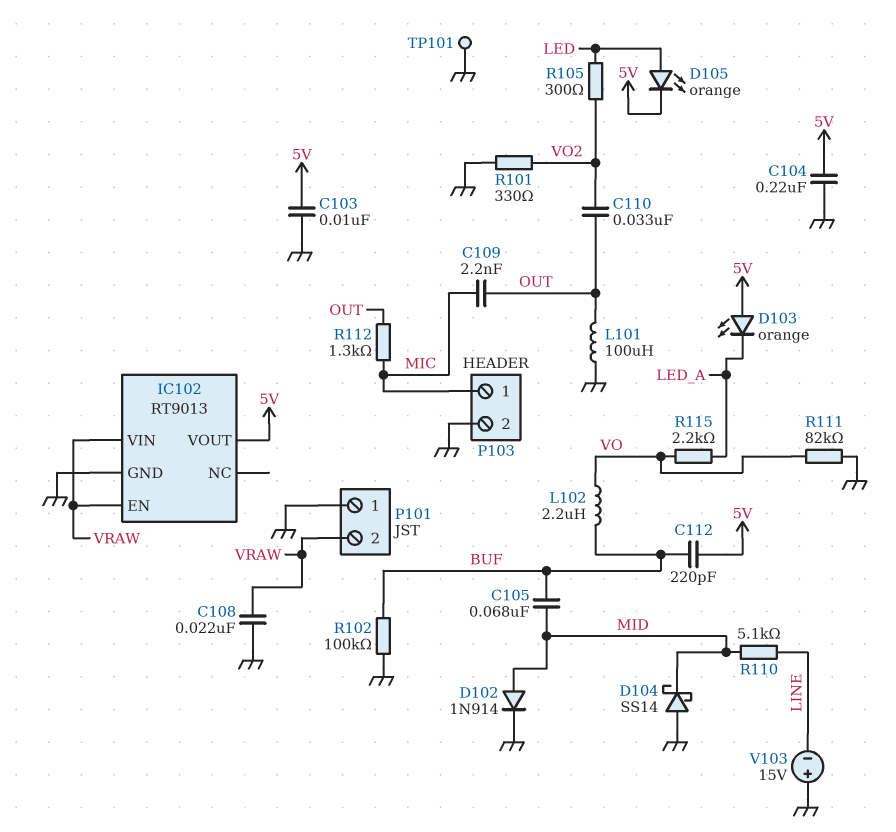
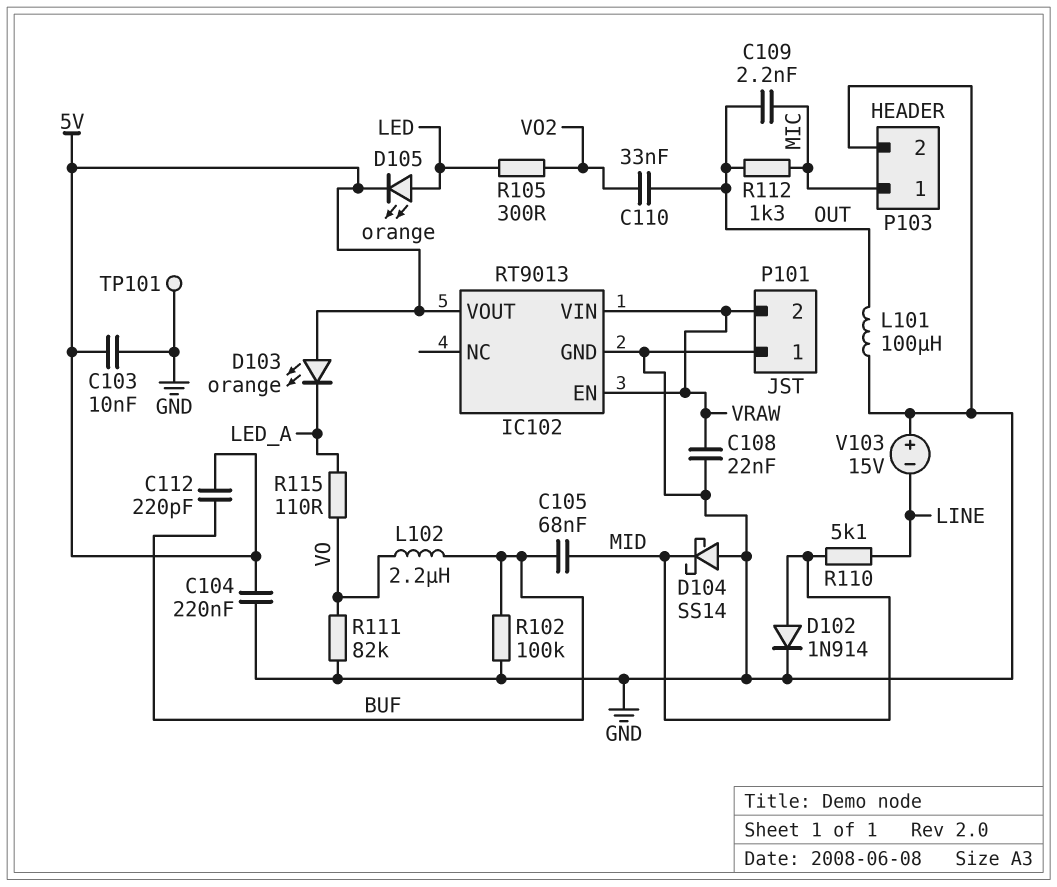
R101: 330 (GND, VO2) -> none
R115: 2.2k (LED_A, VO) -> 110 (LED_A, VO)

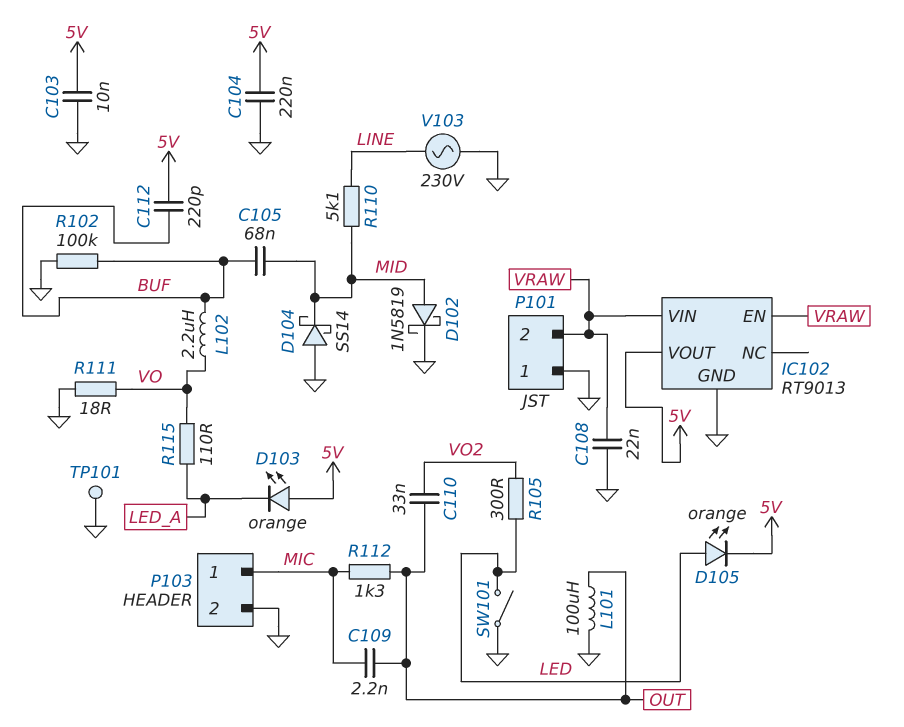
D102: diode 1N914 (A MID, K GND) -> schottky 1N5819 (A MID, K GND)
R111: 82k (GND, VO) -> 18 (GND, VO)
SW101: none -> switch (GND, LED)
V103: 15V (plus GND, minus LINE) -> AC 230V (GND, LINE)

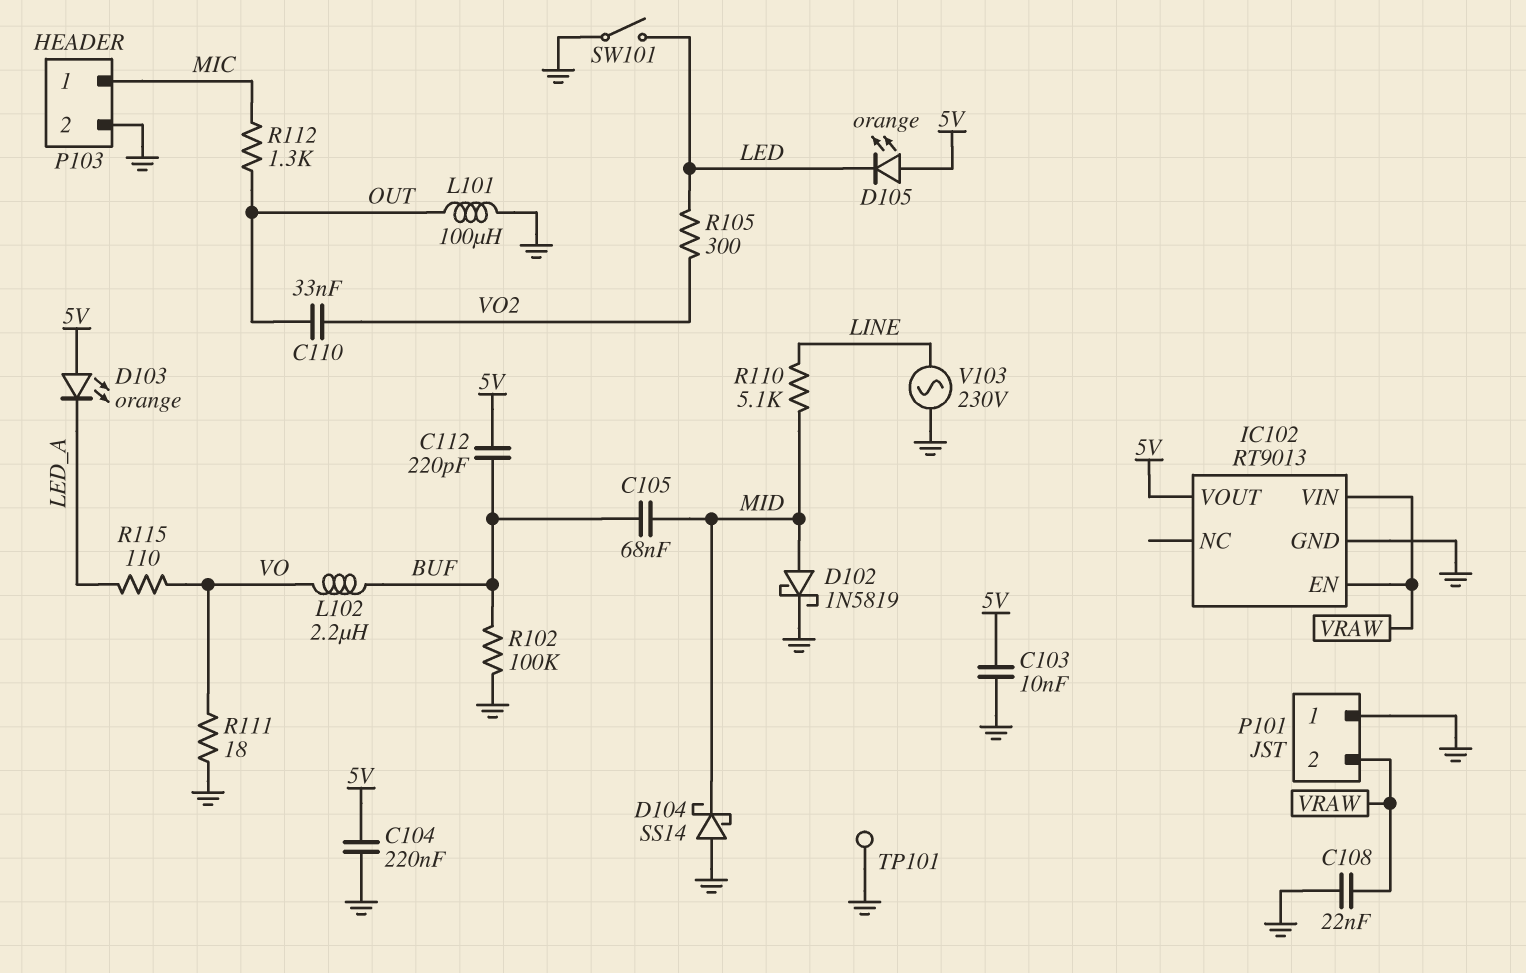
C109: 2.2nF (MIC, OUT) -> none
D105: LED orange (A LED, K 5V) -> LED orange (A 5V, K LED)

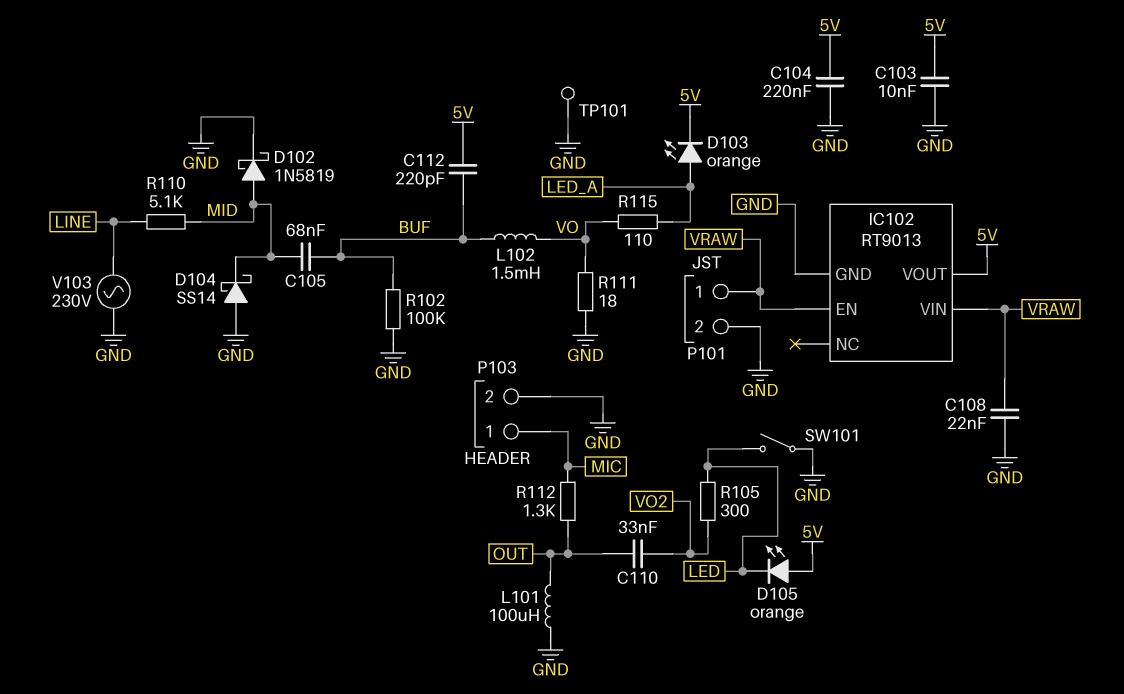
D103: LED orange (A 5V, K LED_A) -> LED orange (A LED_A, K 5V)
L102: 2.2uH (BUF, VO) -> 1.5mH (BUF, VO)
P101 pin 1: GND -> VRAW
P101 pin 2: VRAW -> GND

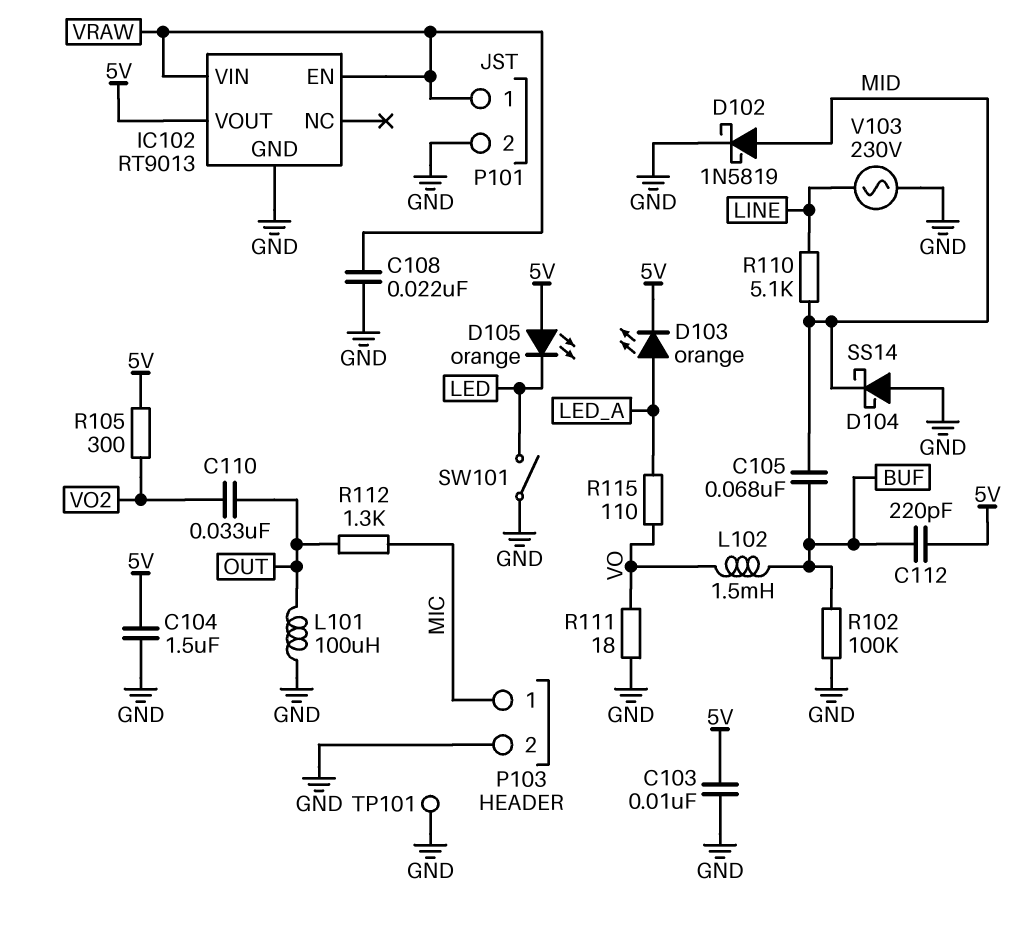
C104: 220nF (5V, GND) -> 1.5uF (5V, GND)
R105: 300 (LED, VO2) -> 300 (5V, VO2)

